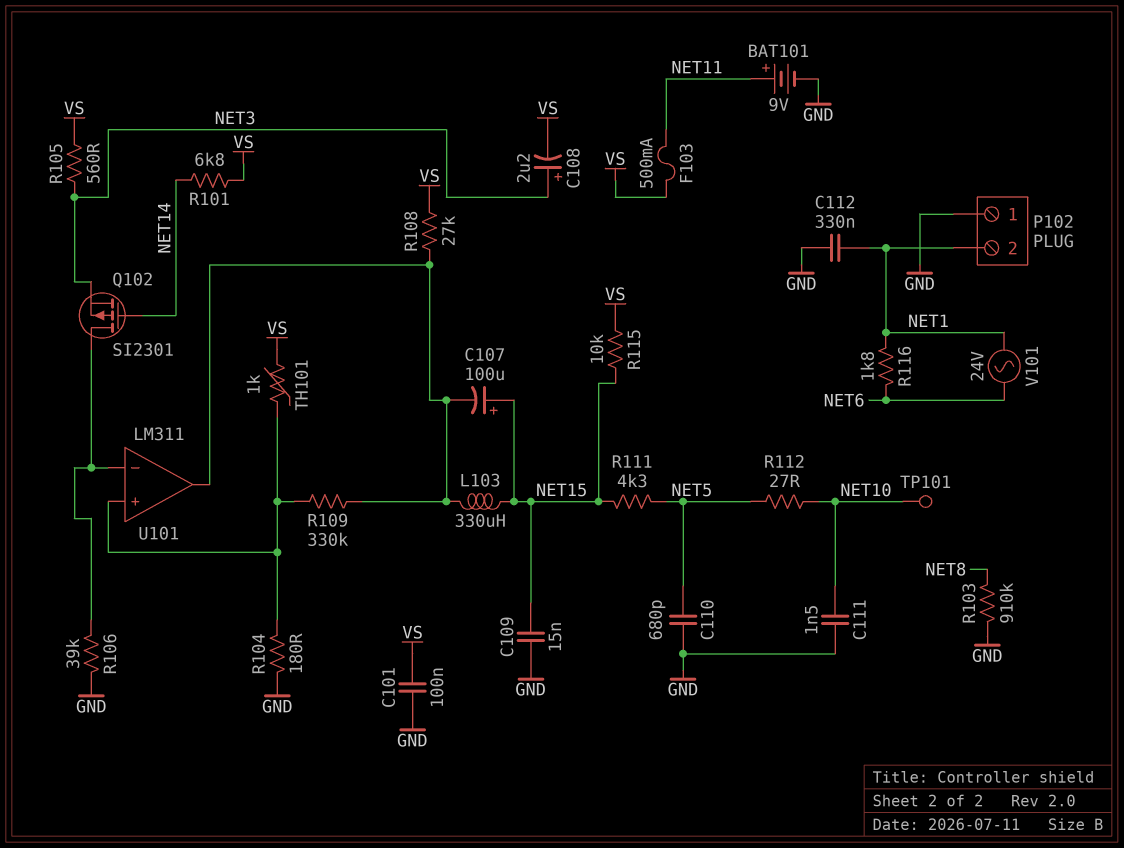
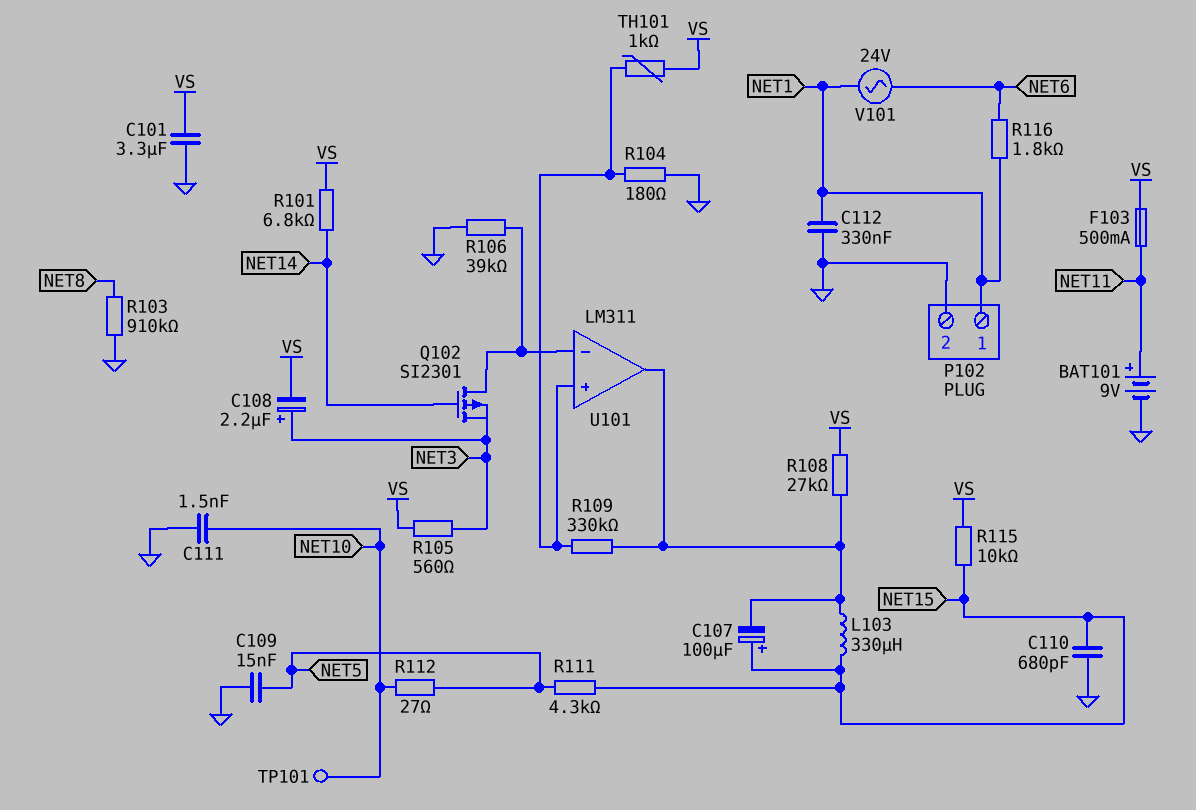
C101: 100nF (GND, VS) -> 3.3uF (GND, VS)
C109: 15nF (GND, NET15) -> 15nF (GND, NET5)
C110: 680pF (GND, NET5) -> 680pF (GND, NET15)
P102 pin 1: GND -> NET1
P102 pin 2: NET1 -> GND

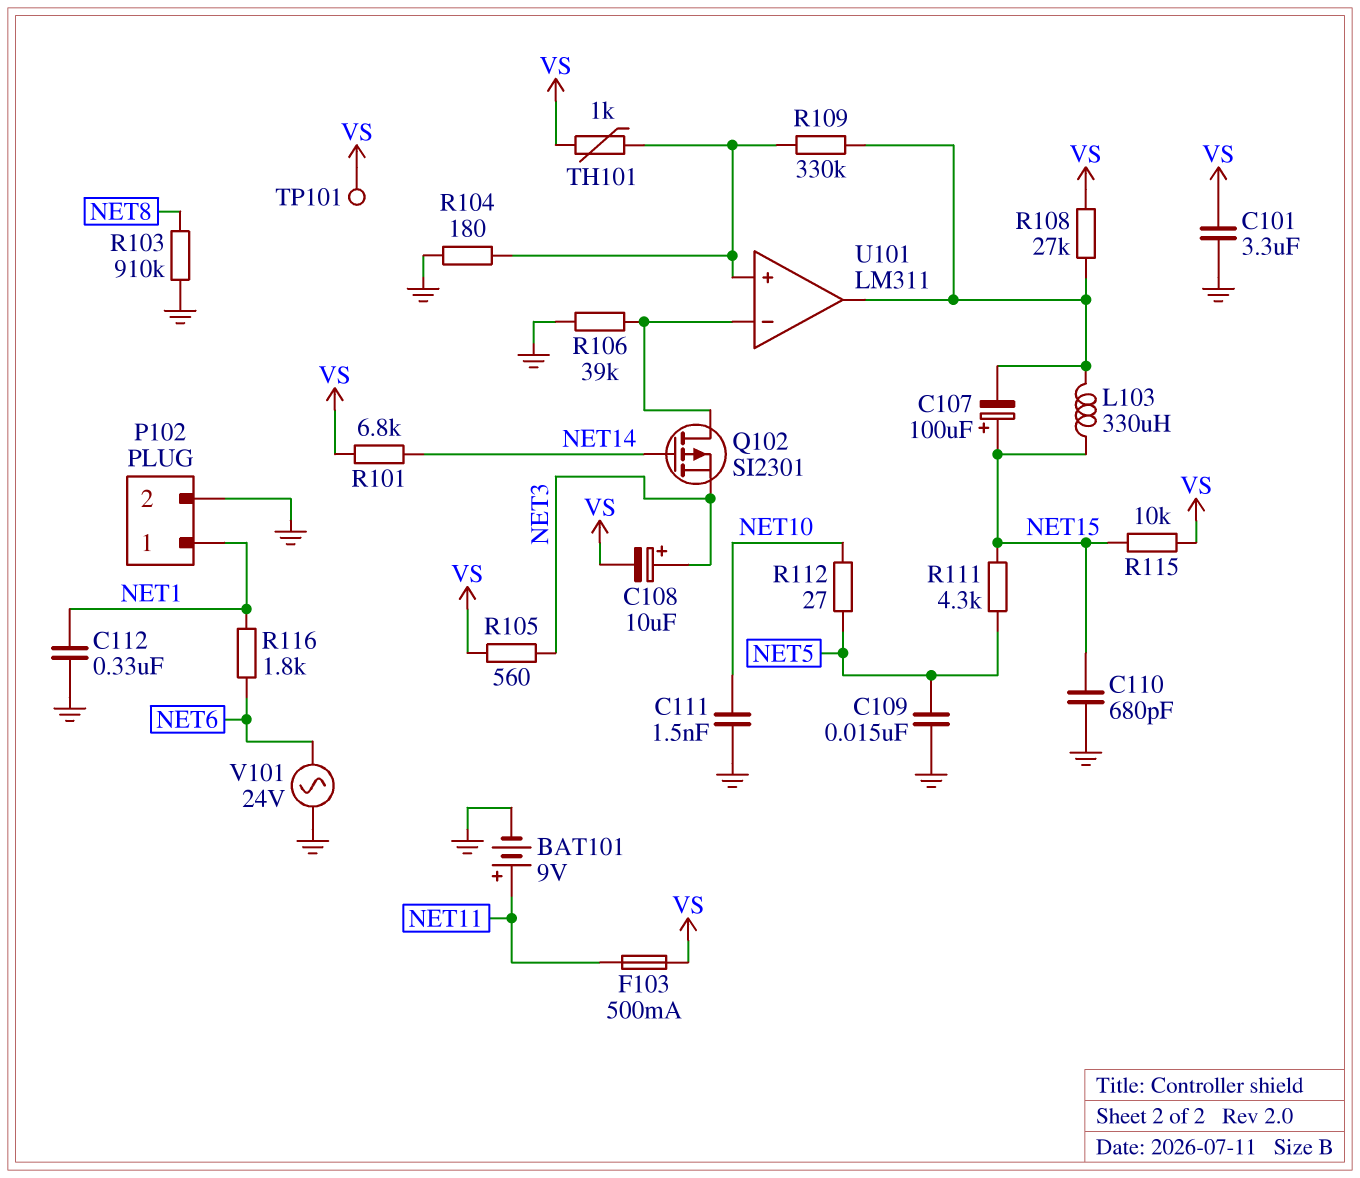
C108: 2.2uF (plus NET3, minus VS) -> 10uF (plus NET3, minus VS)
TP101: test point (NET10) -> test point (VS)
V101: AC 24V (NET1, NET6) -> AC 24V (GND, NET6)

